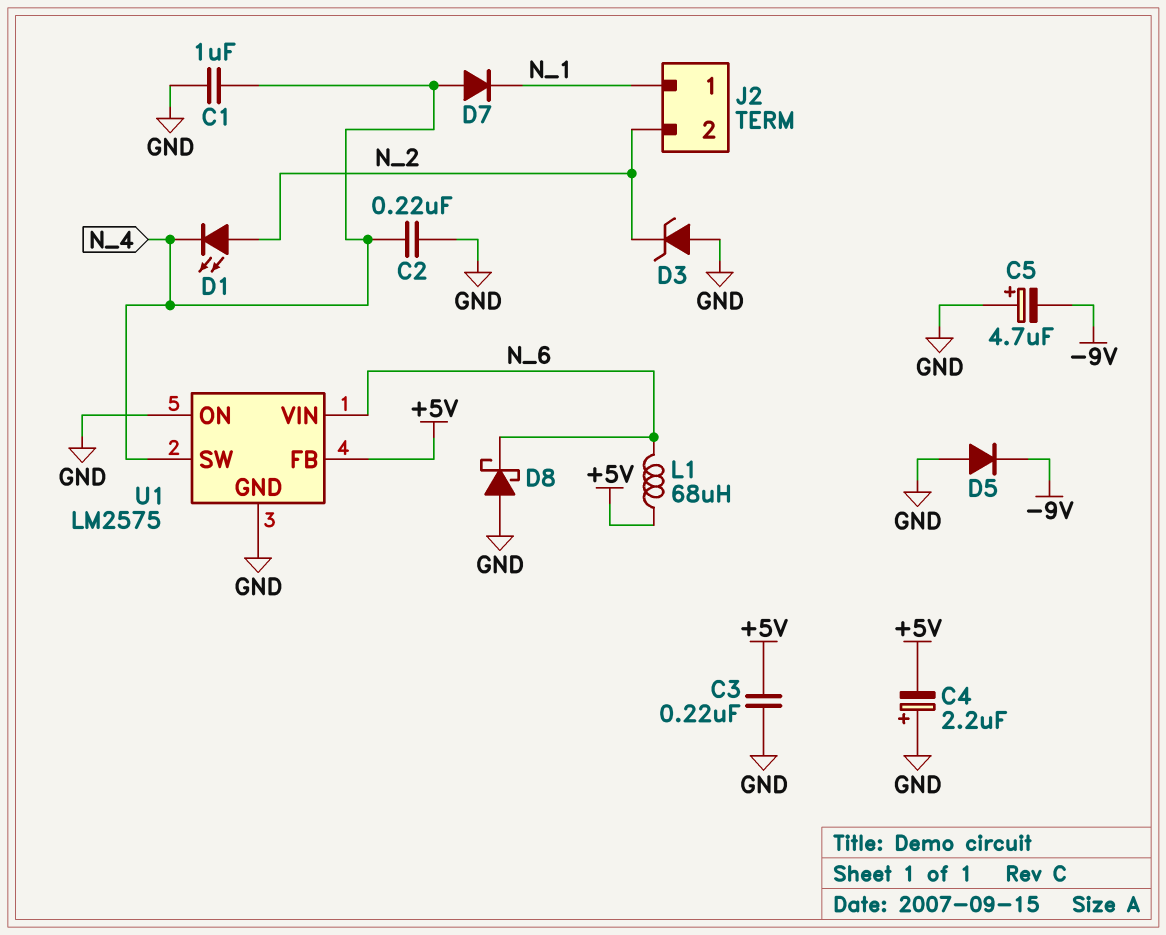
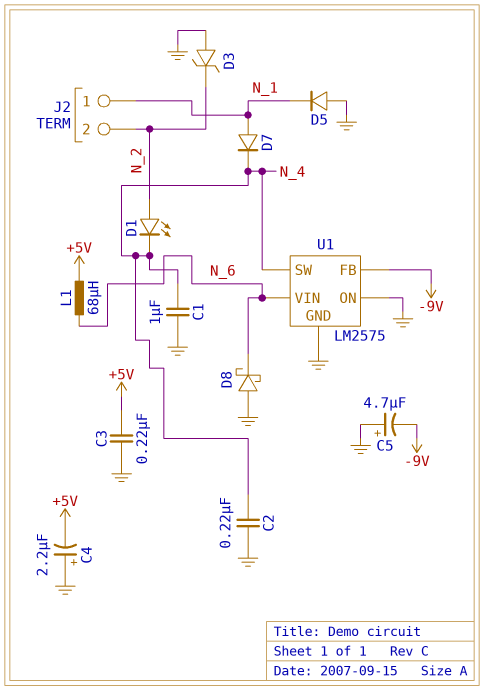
D5: diode (A GND, K -9V) -> diode (A GND, K N_1)
D7: diode (A N_4, K N_1) -> diode (A N_1, K N_4)
U1 pin FB: +5V -> -9V

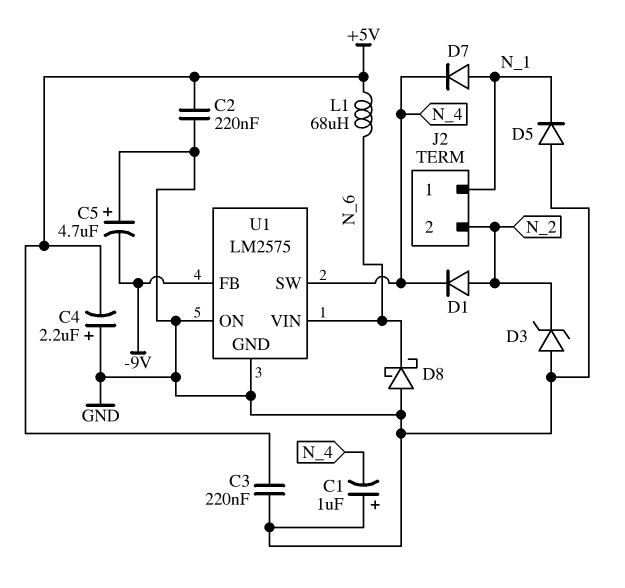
C1: 1uF (GND, N_4) -> 1uF (plus GND, minus N_4)
C2: 220nF (GND, N_4) -> 220nF (+5V, GND)
D1: LED (A N_2, K N_4) -> diode (A N_2, K N_4)

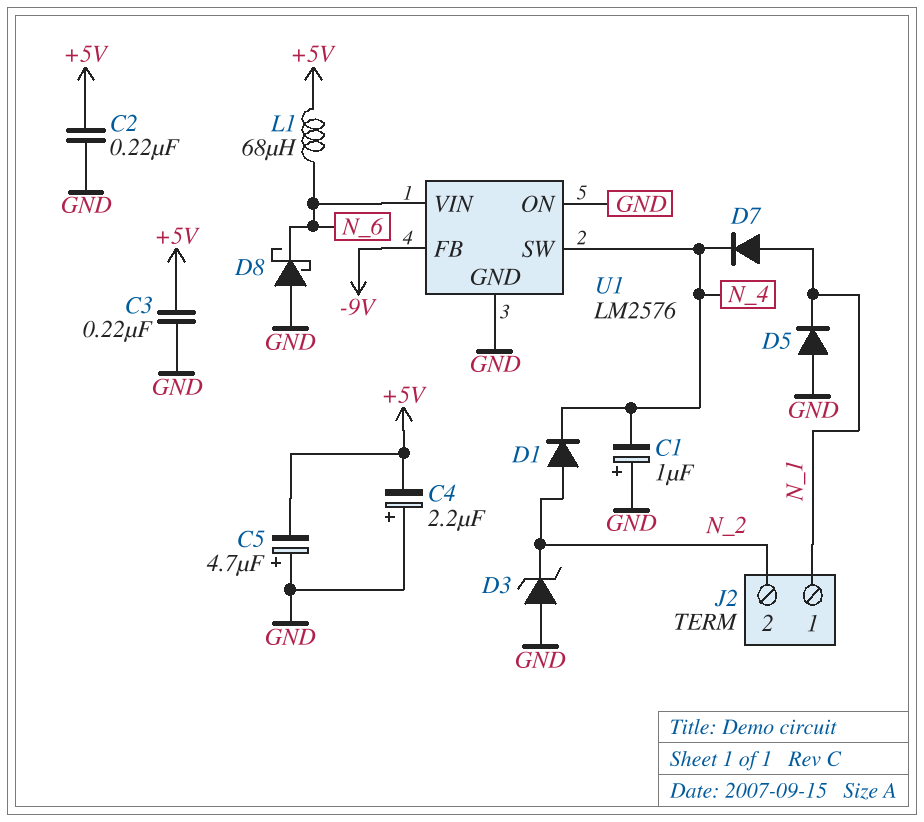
C5: 4.7uF (plus GND, minus -9V) -> 4.7uF (plus GND, minus +5V)
U1: LM2575 -> LM2576

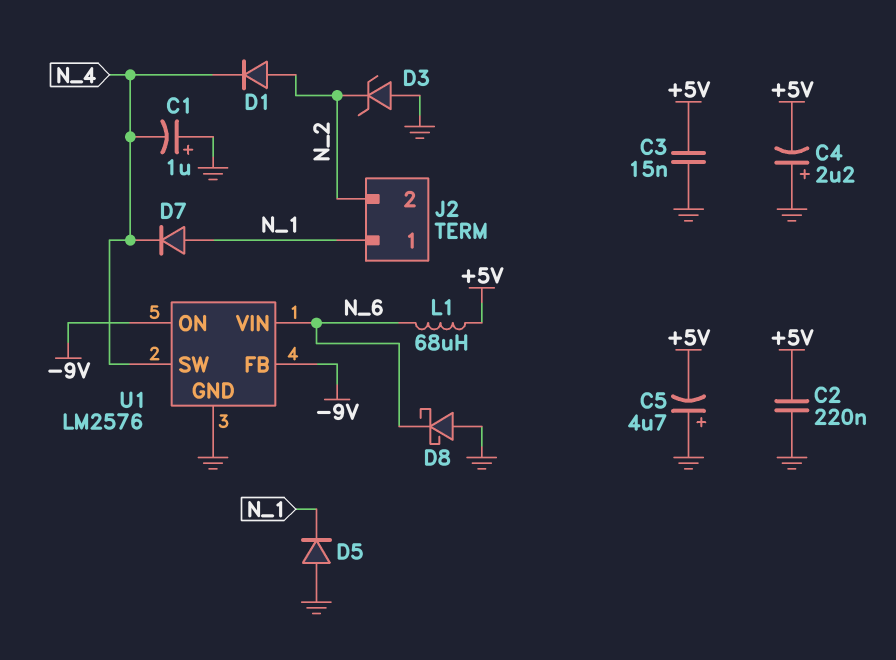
C3: 220nF (+5V, GND) -> 15nF (+5V, GND)
U1 pin ON: GND -> -9V

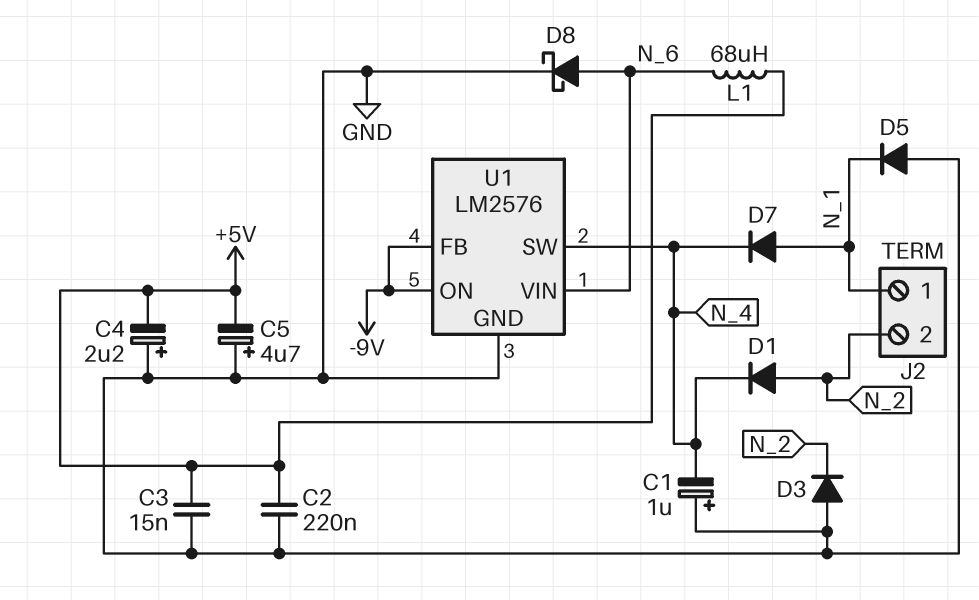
D3: zener (A GND, K N_2) -> diode (A GND, K N_2)
D8: schottky (A GND, K N_6) -> schottky (A N_6, K GND)

